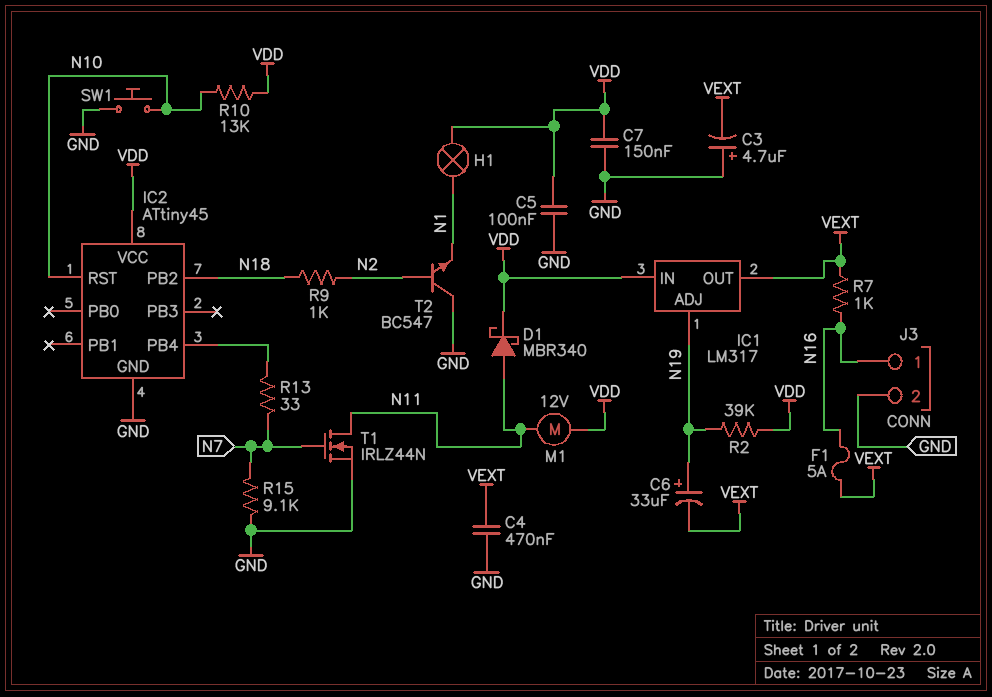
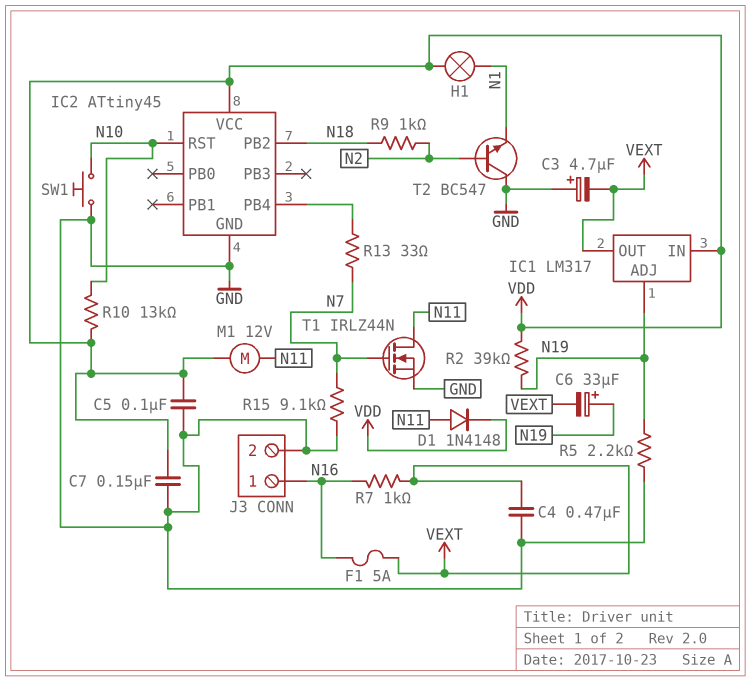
D1: schottky MBR340 (A N11, K VDD) -> diode 1N4148 (A N11, K VDD)
R5: none -> 2.2k (GND, N19)

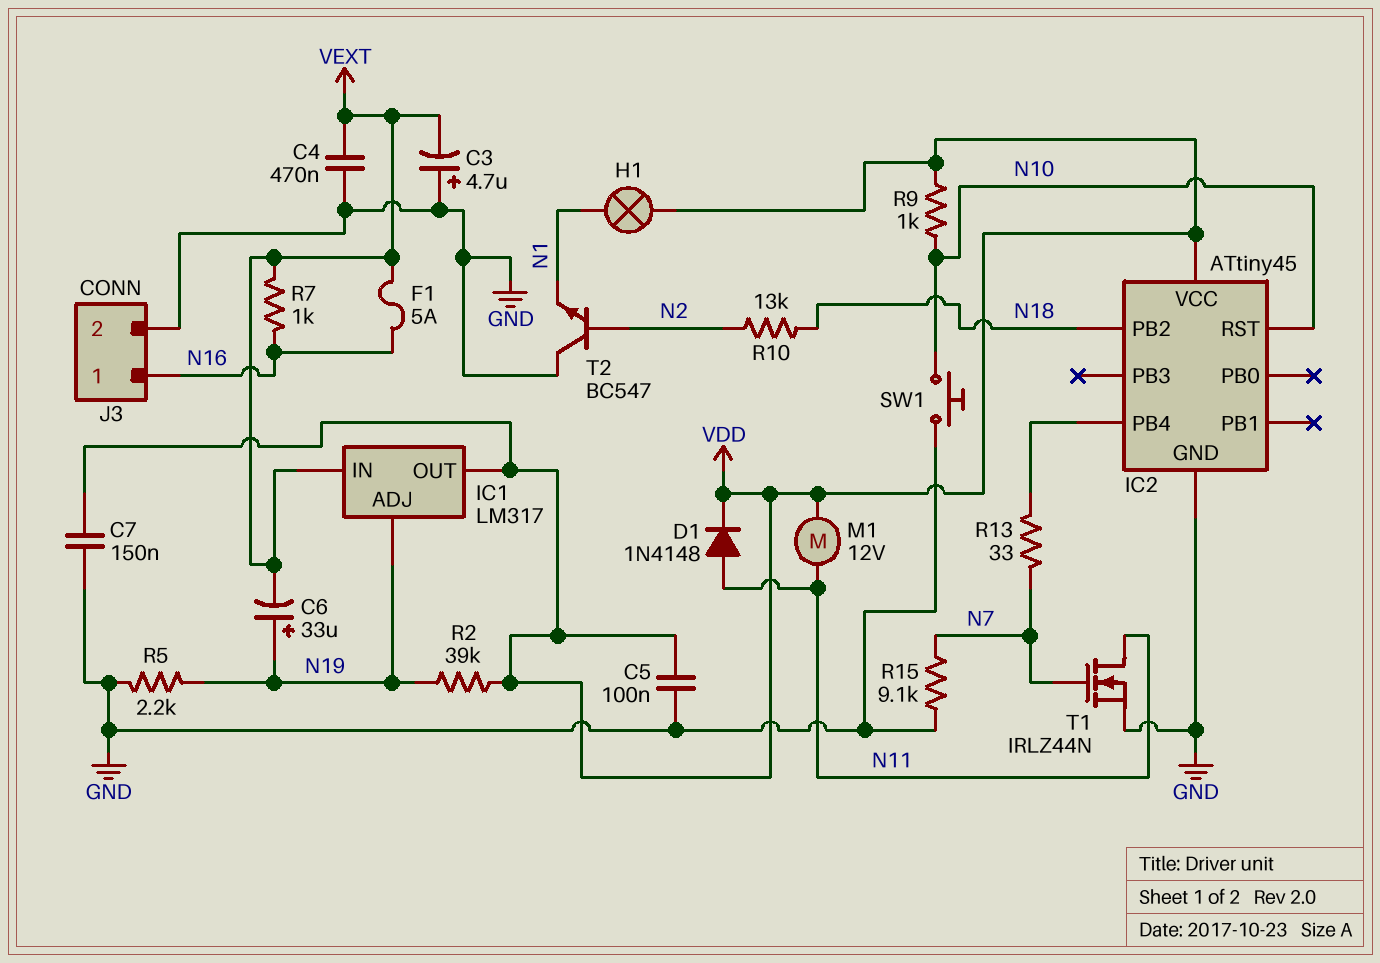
IC1 pin IN: VDD -> VEXT
IC1 pin OUT: VEXT -> VDD
R9: 1k (N2, N18) -> 1k (N10, VDD)
R10: 13k (N10, VDD) -> 13k (N2, N18)

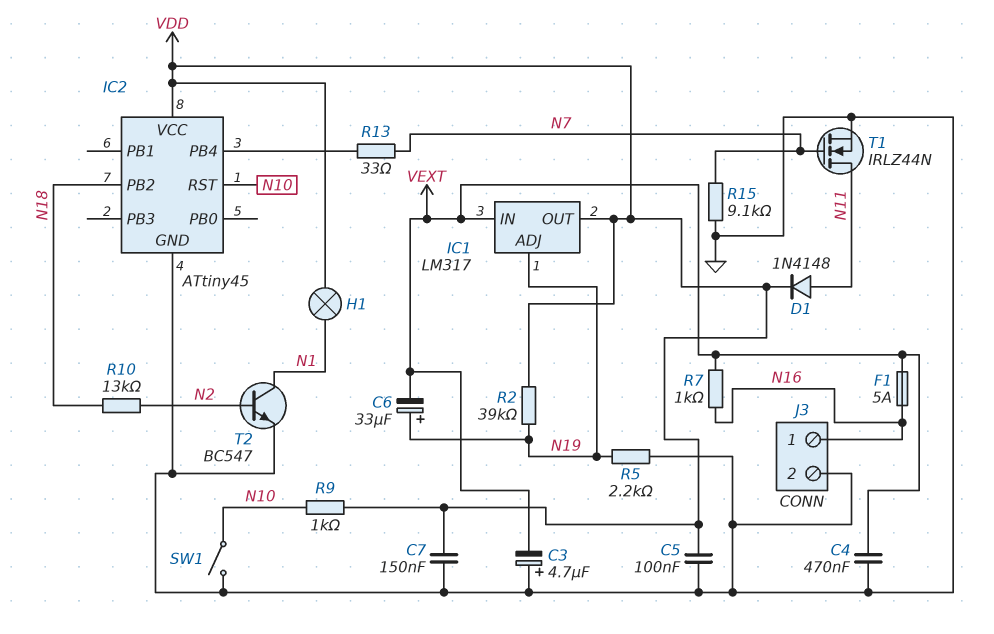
M1: motor 12V (N11, VDD) -> none
SW1: button (GND, N10) -> switch (GND, N10)
T2: NPN BC547 (B N2, C GND, E N1) -> NPN BC547 (B N2, C N1, E GND)

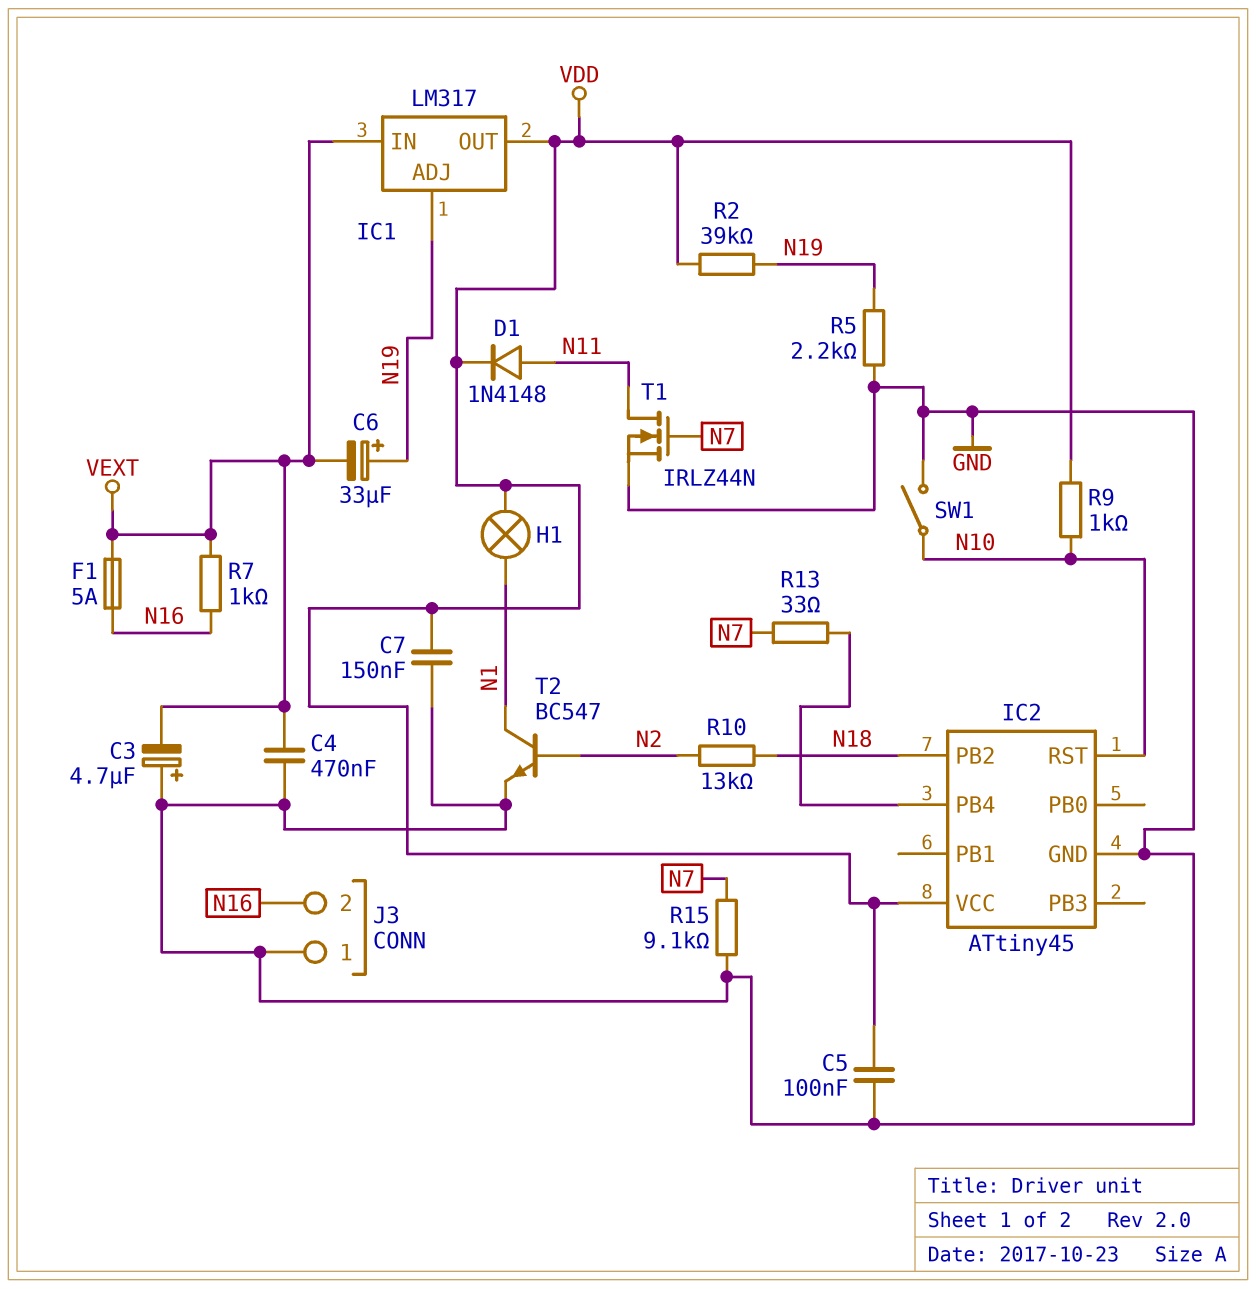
J3 pin 1: N16 -> GND
J3 pin 2: GND -> N16

